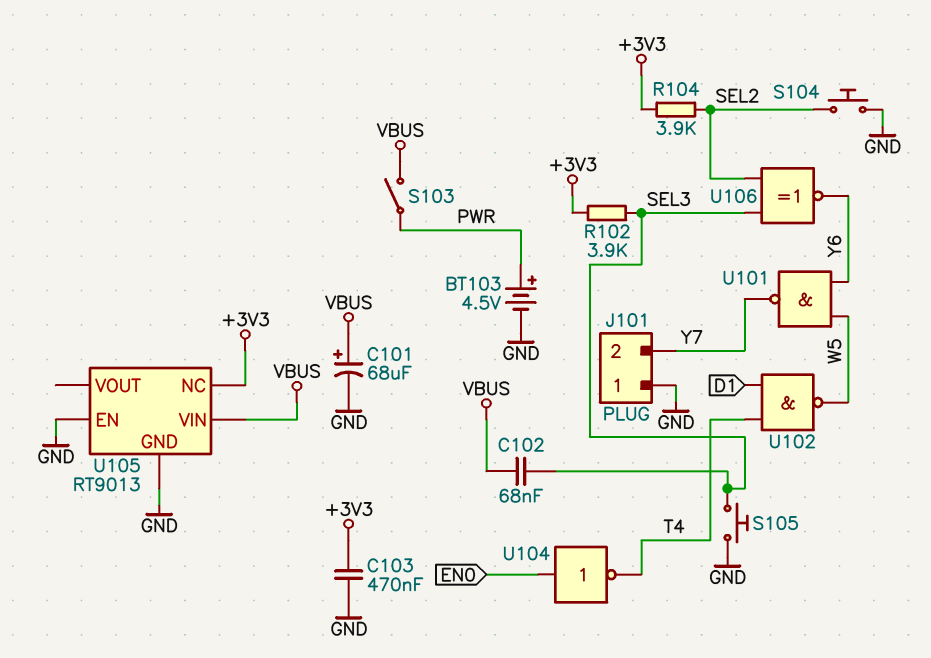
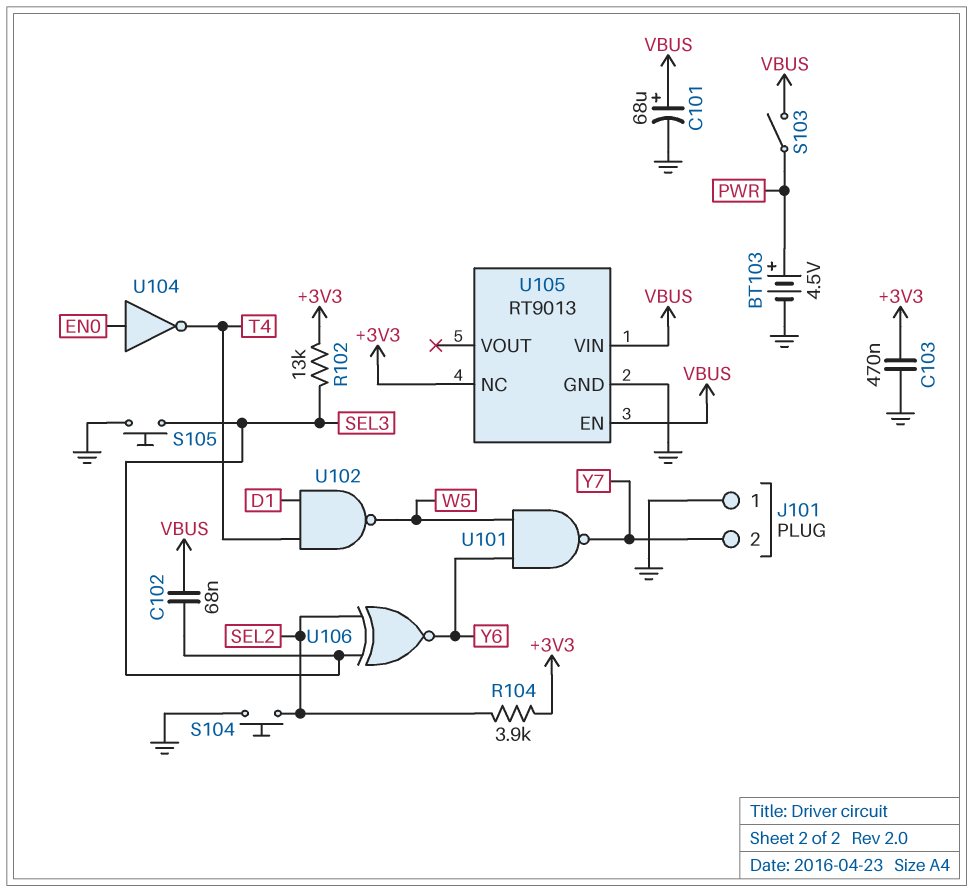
R102: 3.9k (+3V3, SEL3) -> 13k (+3V3, SEL3)
U105 pin EN: GND -> VBUS

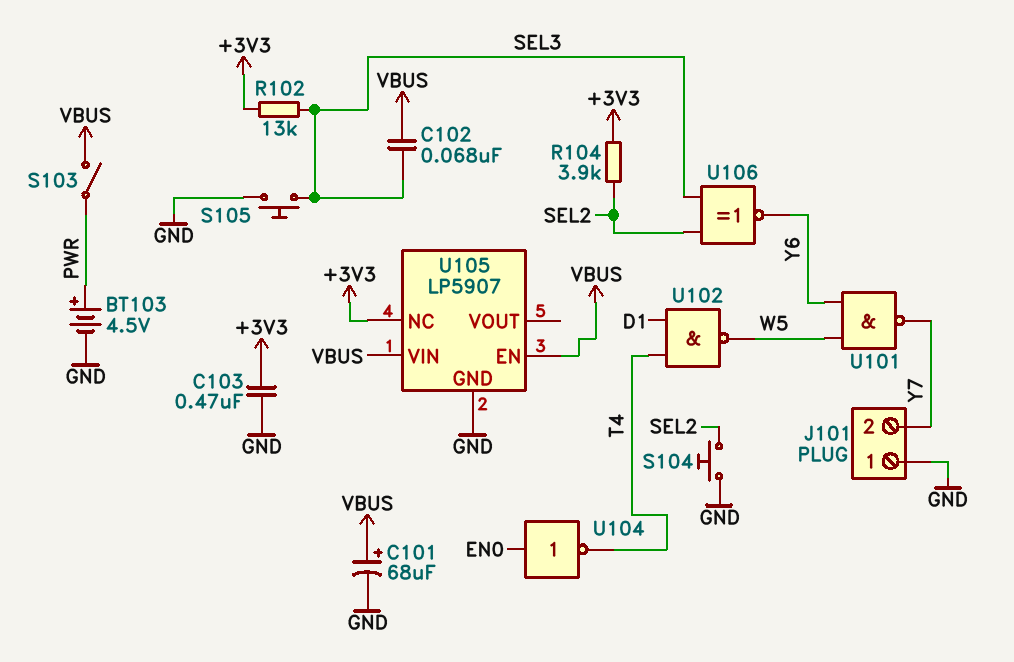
U105: RT9013 -> LP5907

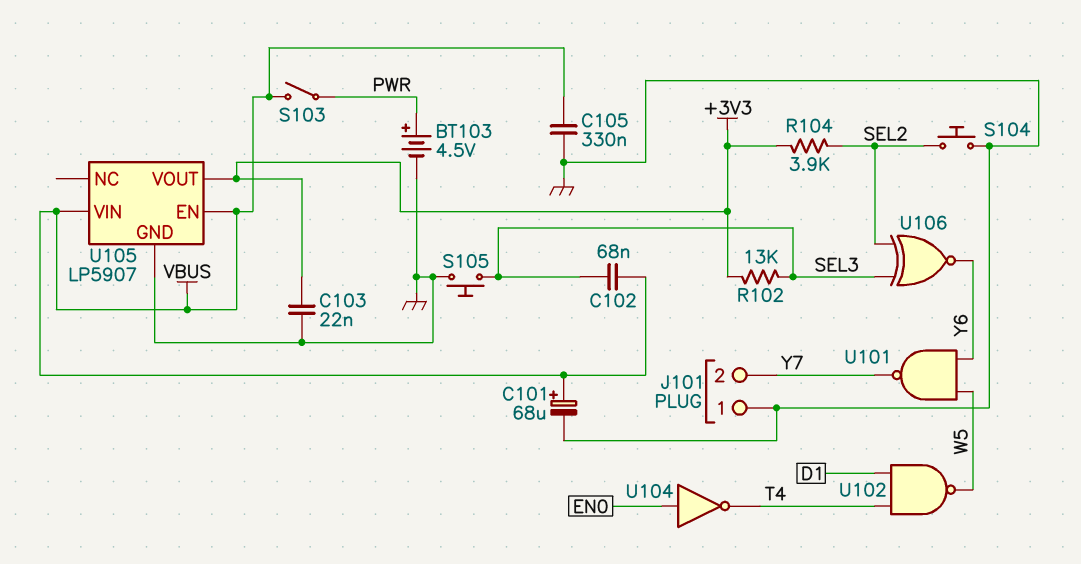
C103: 470nF (+3V3, GND) -> 22nF (+3V3, GND)
C105: none -> 330nF (GND, VBUS)
U105 pin NC: +3V3 -> none
U105 pin VOUT: none -> +3V3

